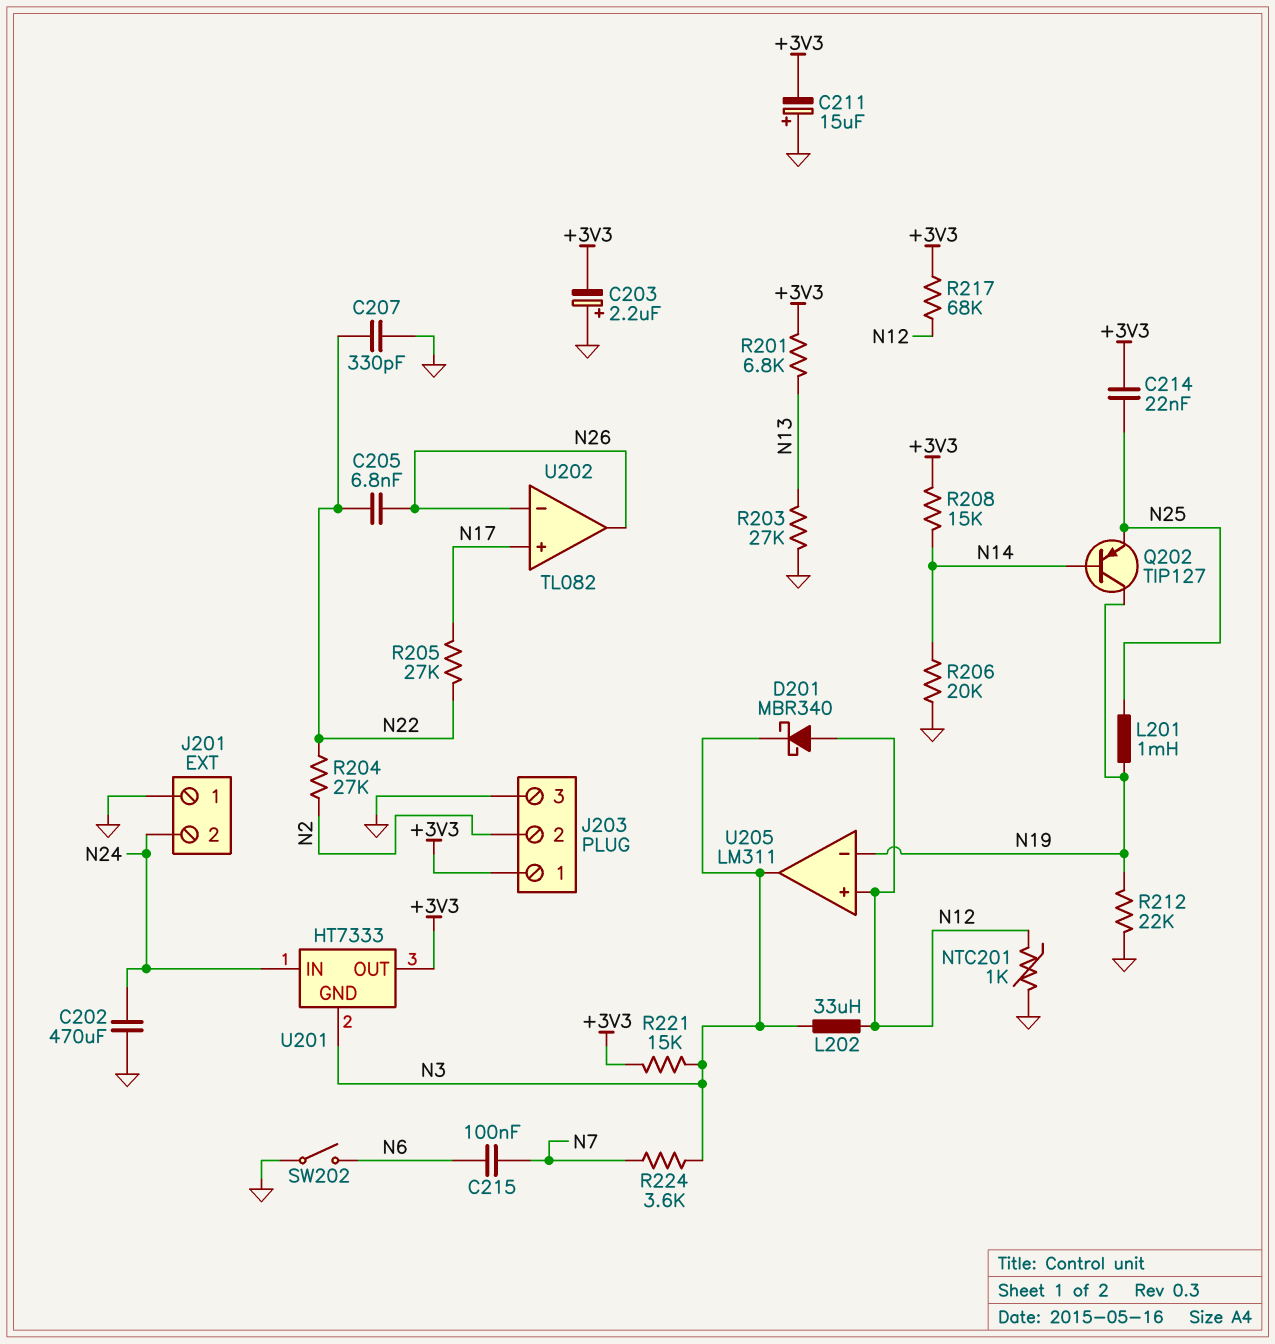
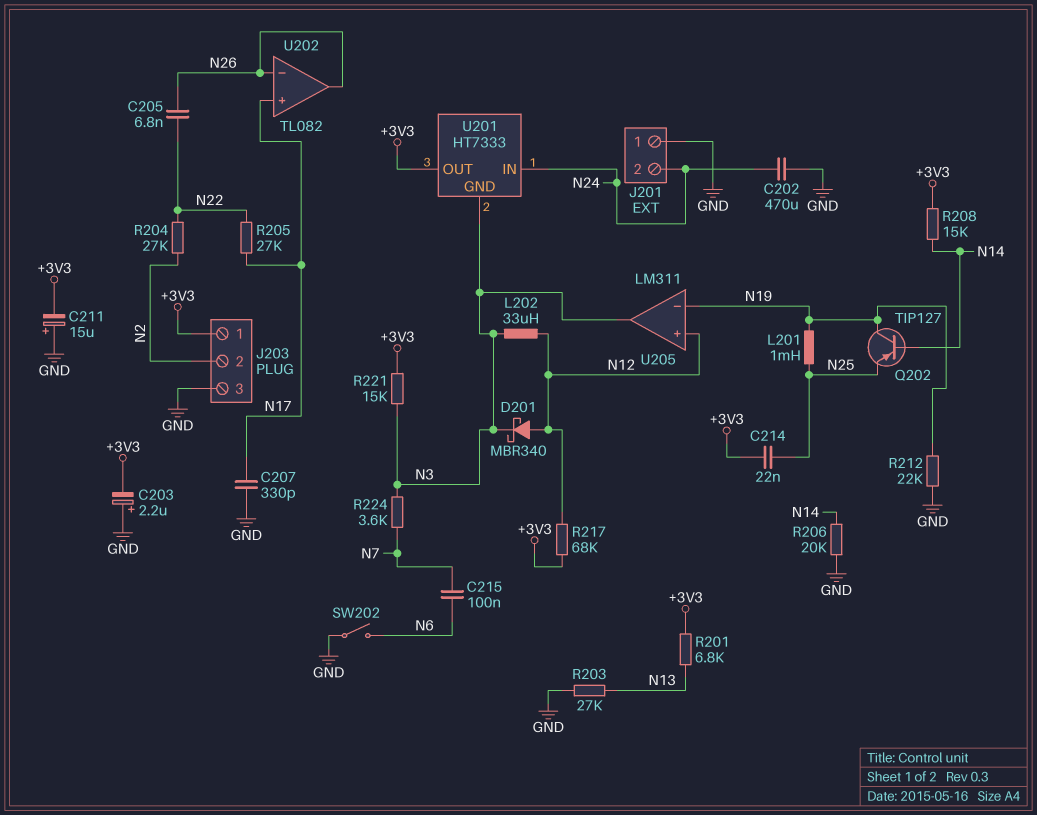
C207: 330pF (GND, N22) -> 330pF (GND, N17)
NTC201: 1k (GND, N12) -> none

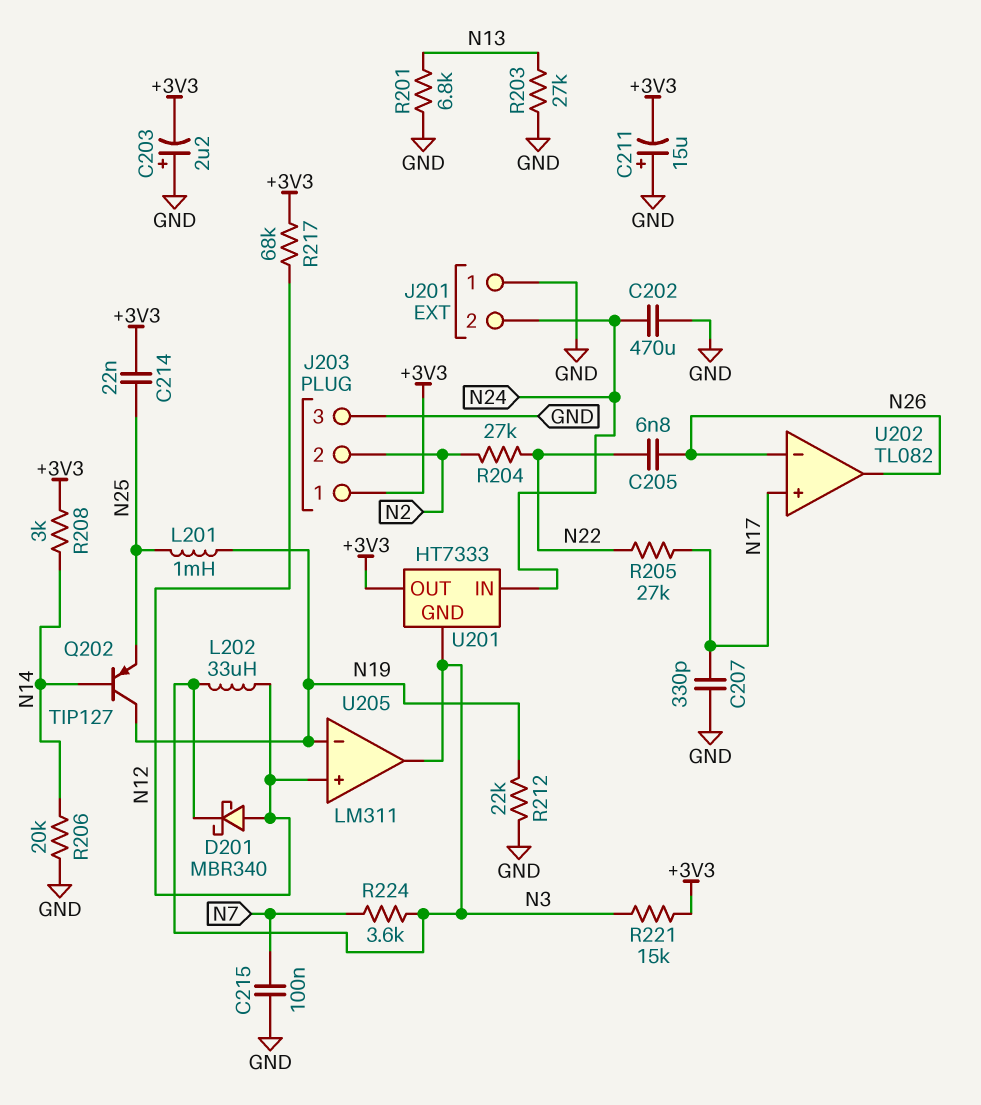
C215: 100nF (N6, N7) -> 100nF (GND, N7)
R201: 6.8k (+3V3, N13) -> 6.8k (GND, N13)
R208: 15k (+3V3, N14) -> 3k (+3V3, N14)
SW202: switch (GND, N6) -> none

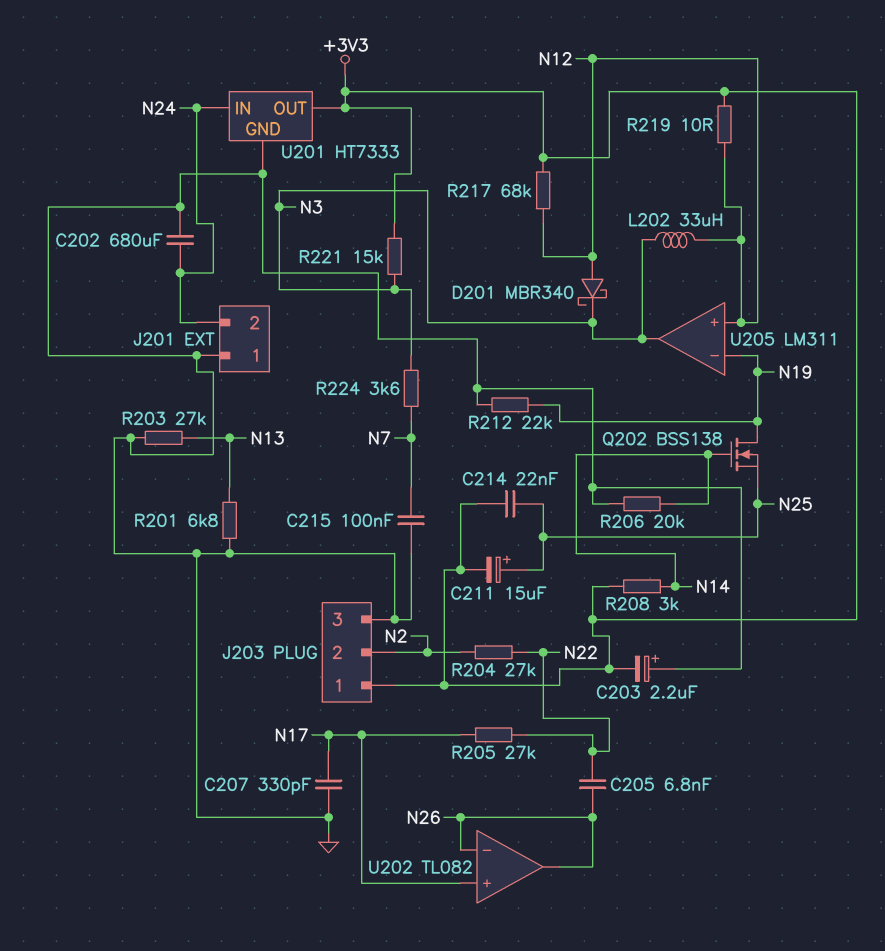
C202: 470uF (GND, N24) -> 680uF (GND, N24)
C211: 15uF (plus GND, minus +3V3) -> 15uF (plus N25, minus +3V3)
L201: 1mH (N19, N25) -> none
Q202: PNP TIP127 (B N14, C N19, E N25) -> NMOS BSS138 (G N14, D N19, S N25)
R219: none -> 10 (+3V3, N12)
U201 pin GND: N3 -> GND

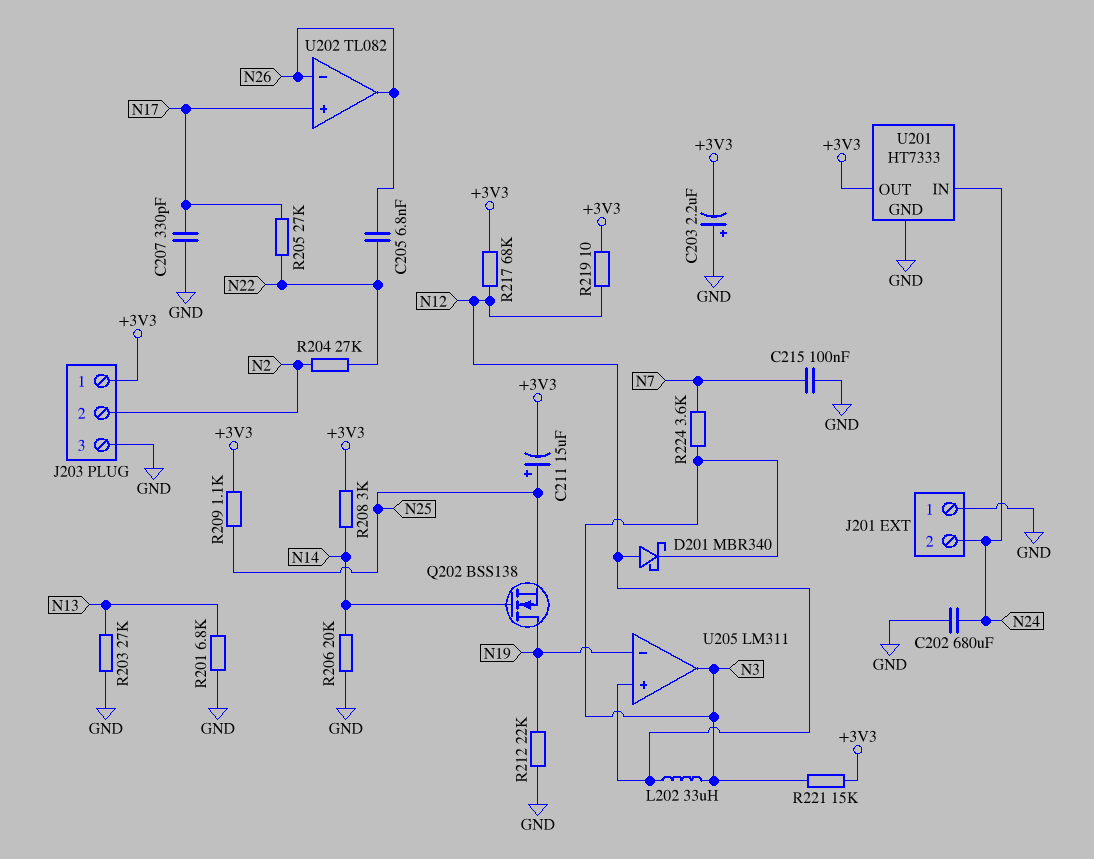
C214: 22nF (+3V3, N25) -> none
R209: none -> 1.1k (+3V3, N25)

